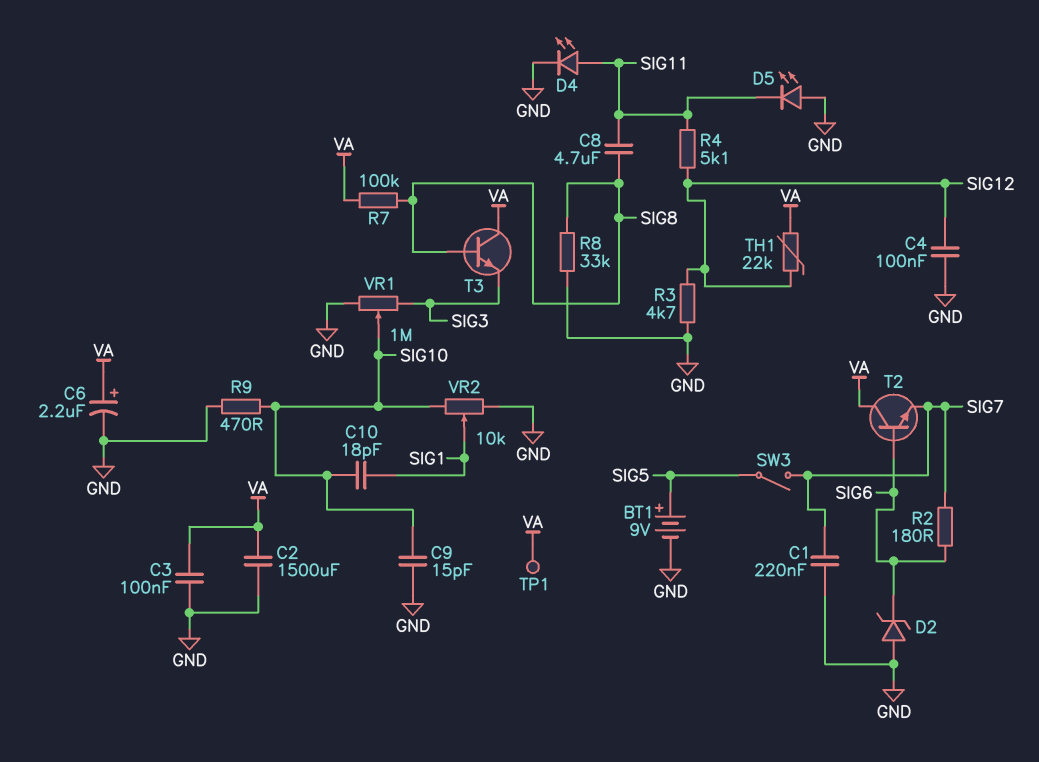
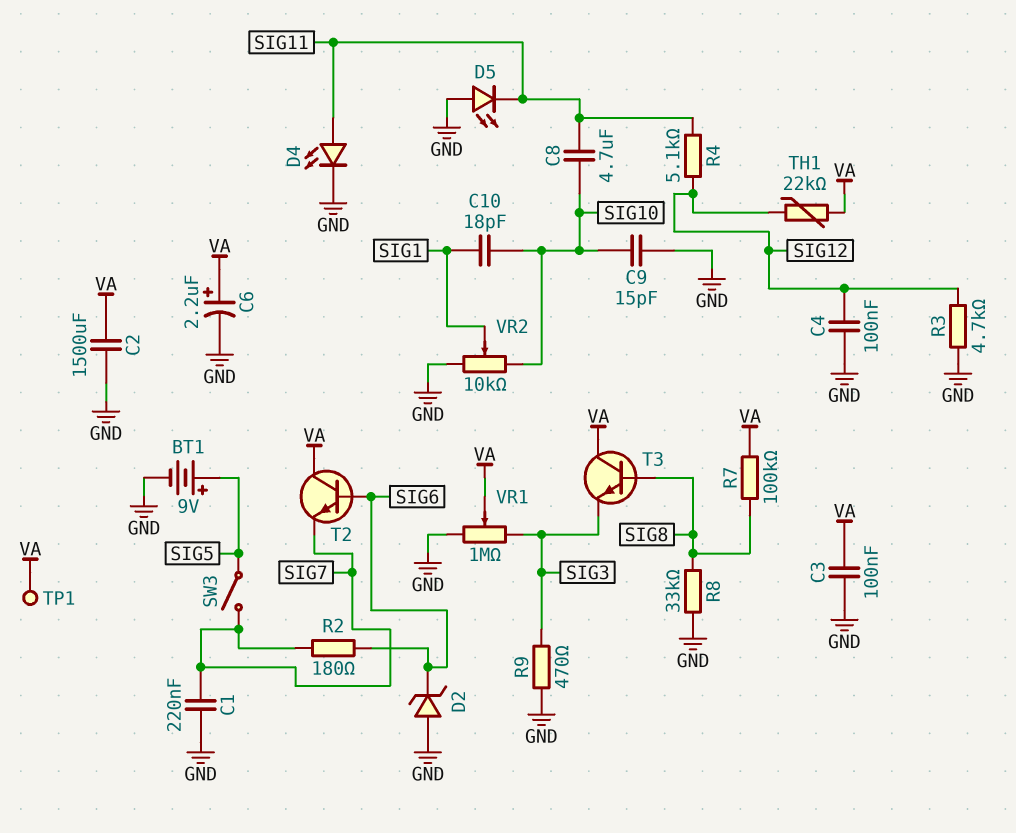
C8: 4.7uF (SIG8, SIG11) -> 4.7uF (SIG10, SIG11)
R9: 470 (GND, SIG10) -> 470 (GND, SIG3)
VR1: 1M (GND, SIG3, wiper SIG10) -> 1M (GND, SIG3, wiper VA)

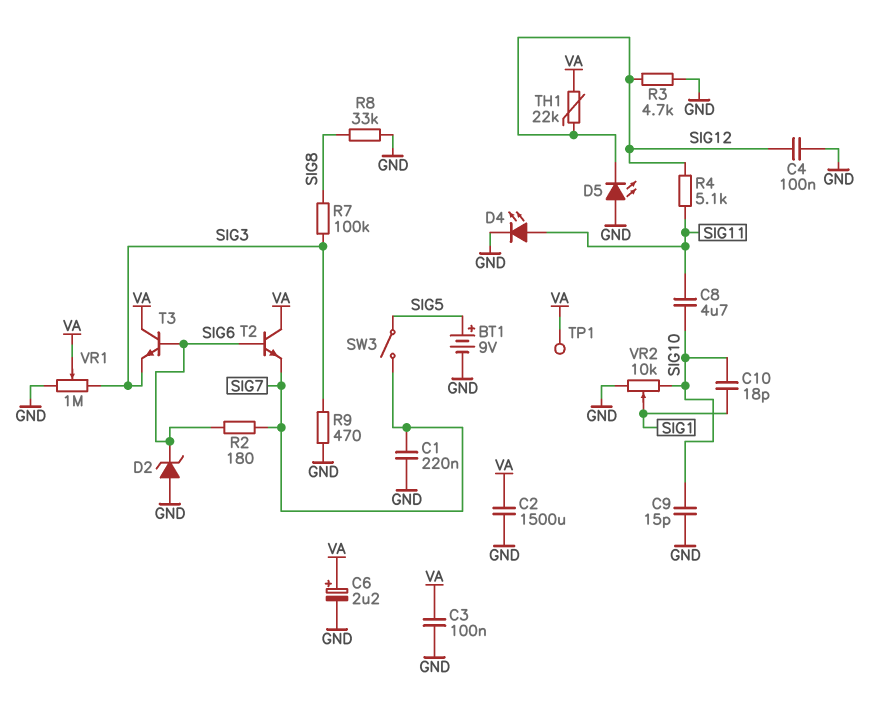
D5: LED (A GND, K SIG11) -> LED (A GND, K SIG12)
R7: 100k (SIG8, VA) -> 100k (SIG3, SIG8)
T3: NPN (B SIG8, C VA, E SIG3) -> NPN (B SIG6, C VA, E SIG3)

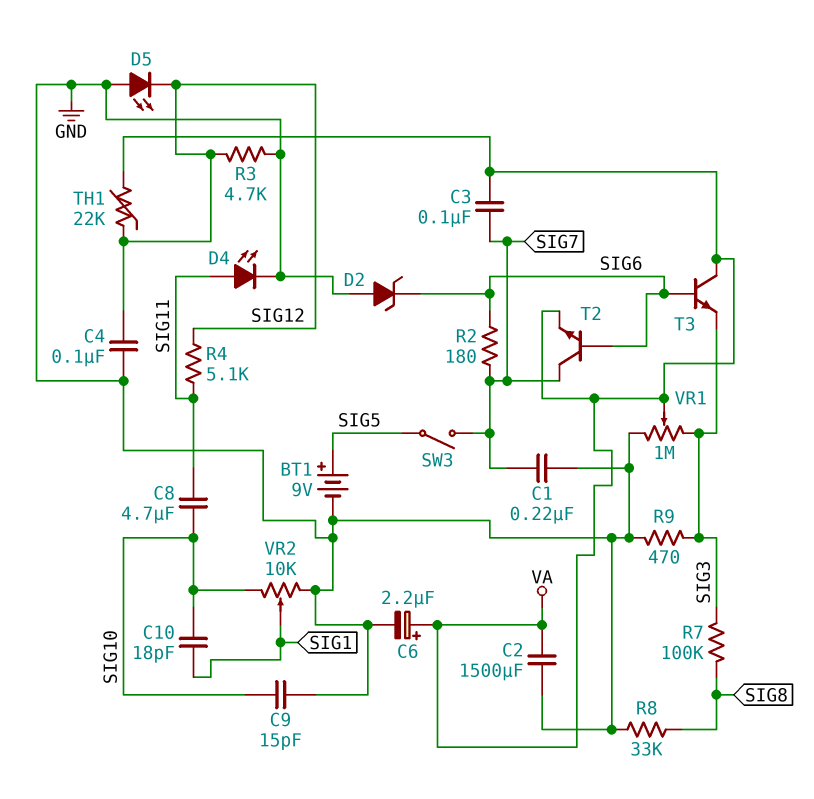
C3: 100nF (GND, VA) -> 100nF (SIG7, VA)
T2: NPN (B SIG6, C VA, E SIG7) -> NPN (B SIG6, C SIG7, E VA)
TP1: test point (VA) -> none

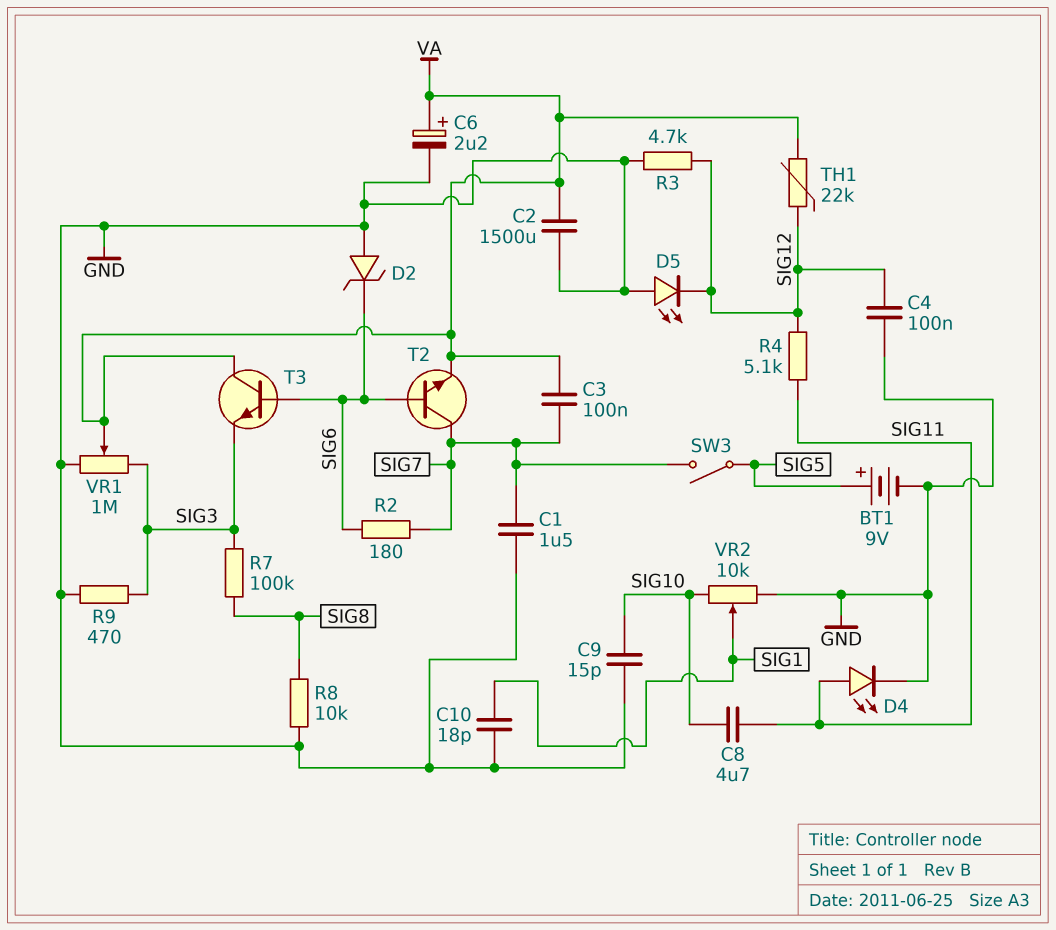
C1: 220nF (GND, SIG7) -> 1.5uF (GND, SIG7)
C10: 18pF (SIG1, SIG10) -> 18pF (GND, SIG1)
R8: 33k (GND, SIG8) -> 10k (GND, SIG8)

